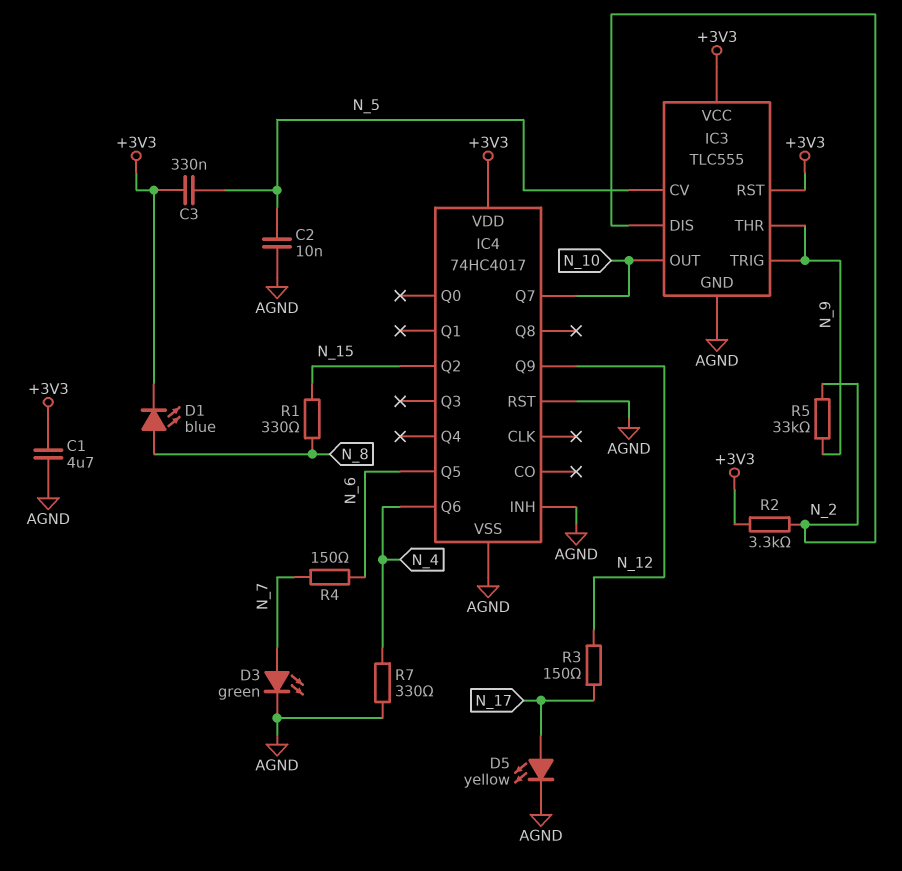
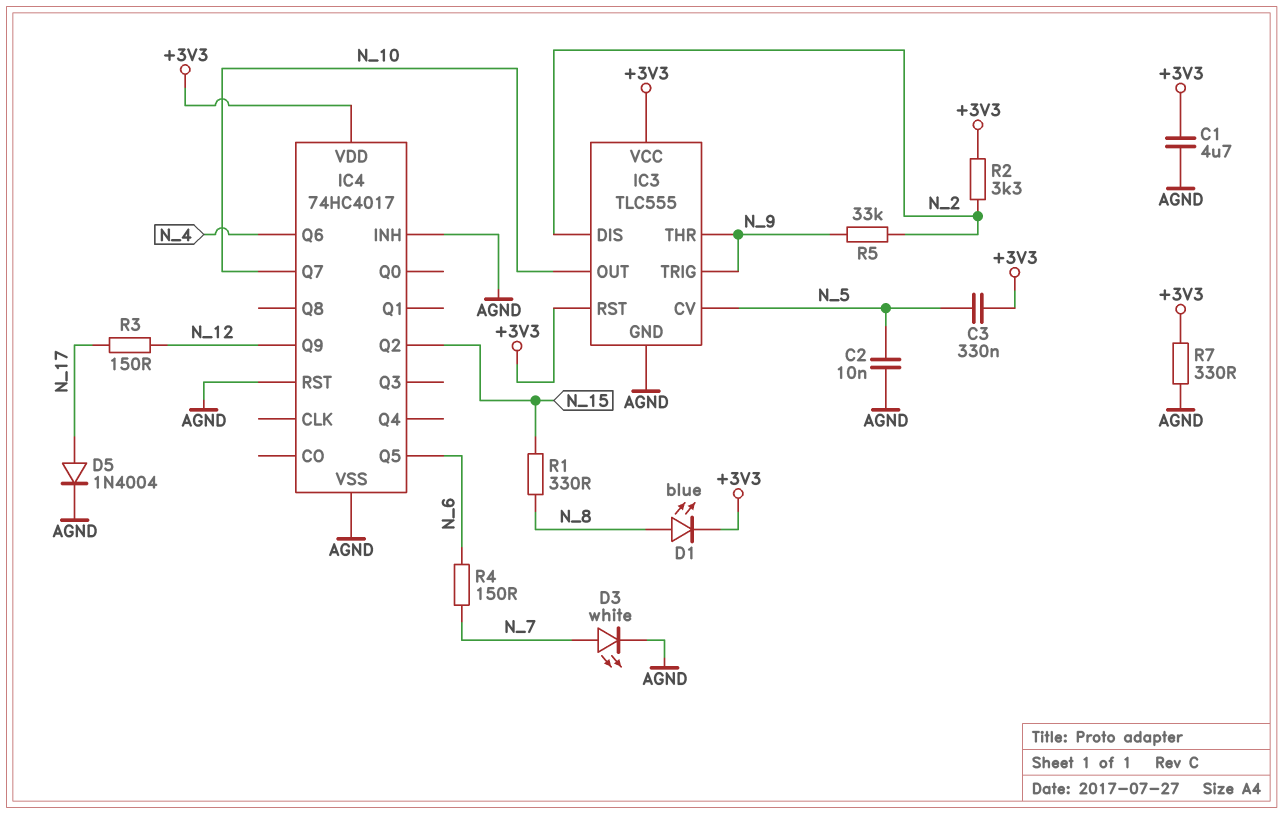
D3: LED green (A N_7, K AGND) -> LED white (A N_7, K AGND)
D5: LED yellow (A N_17, K AGND) -> diode 1N4004 (A N_17, K AGND)
R7: 330 (AGND, N_4) -> 330 (+3V3, AGND)

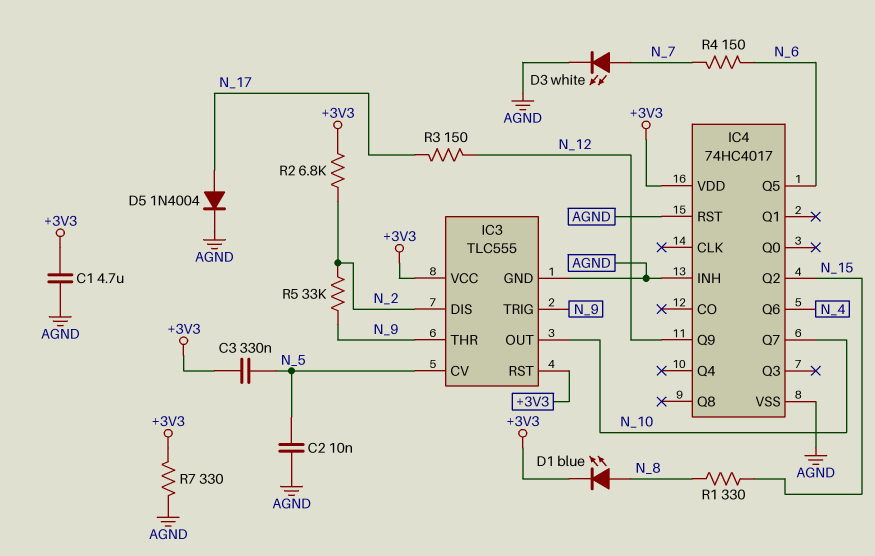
R2: 3.3k (+3V3, N_2) -> 6.8k (+3V3, N_2)

